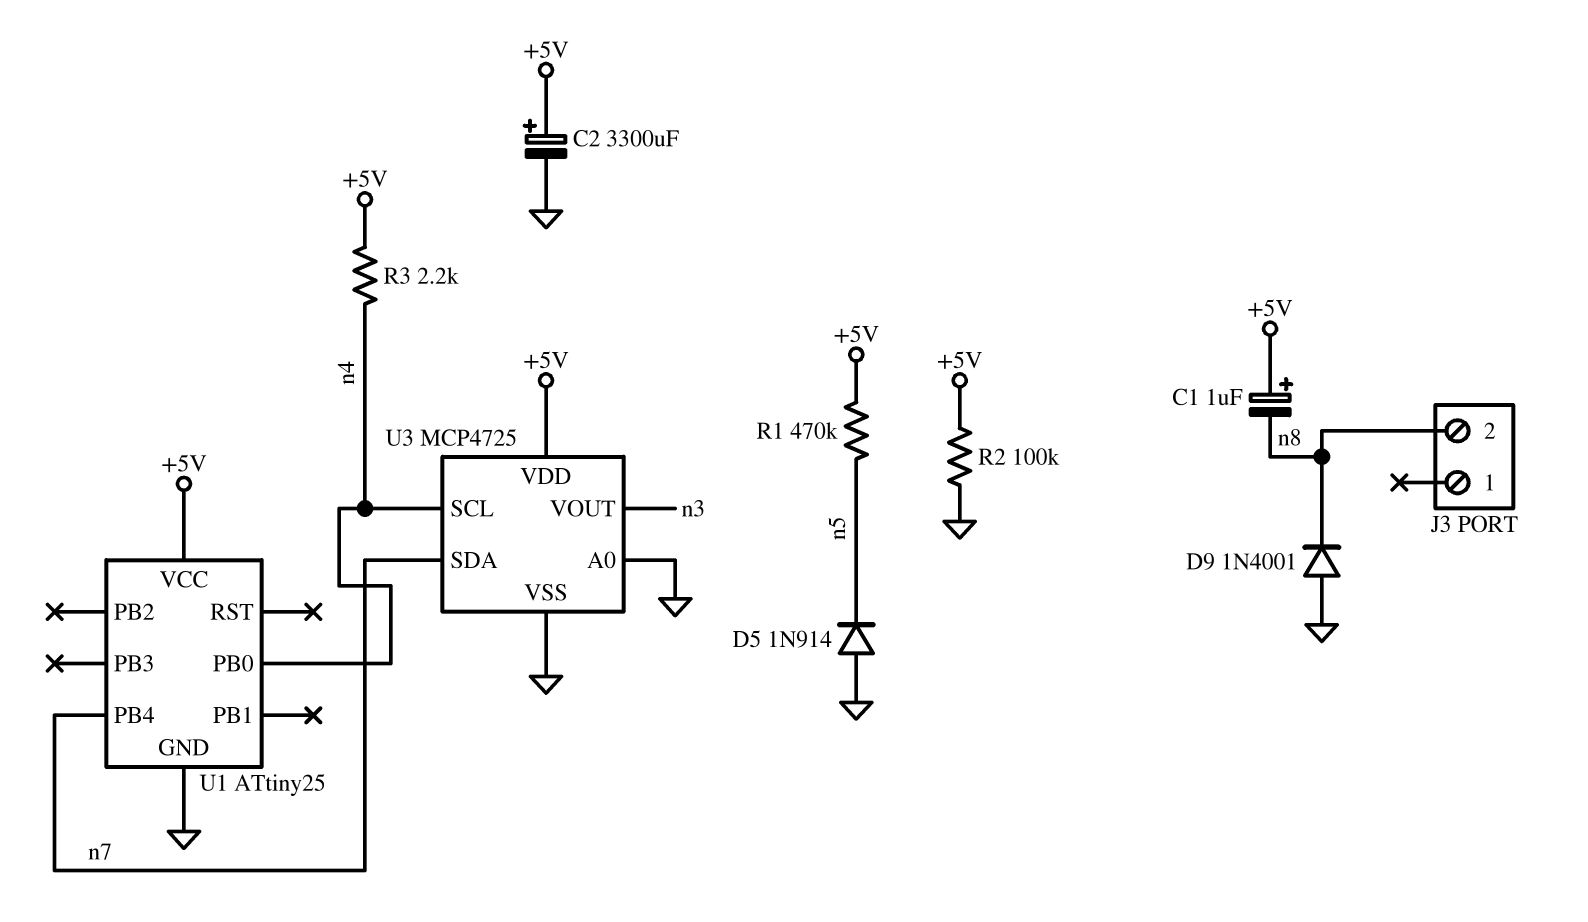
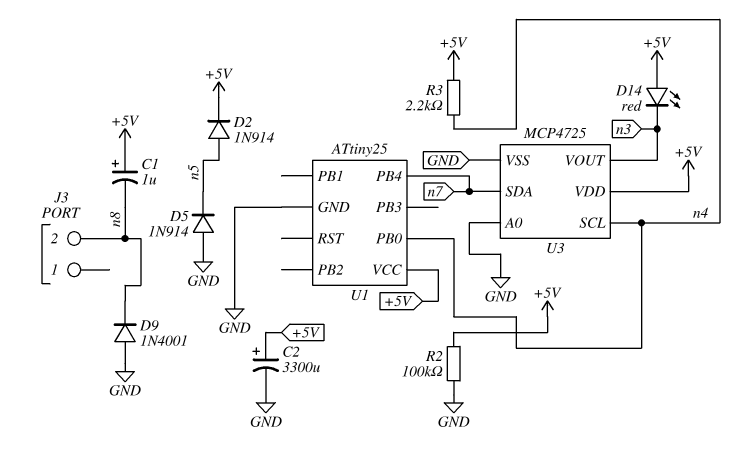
D2: none -> diode 1N914 (A n5, K +5V)
D14: none -> LED red (A +5V, K n3)
R1: 470k (+5V, n5) -> none

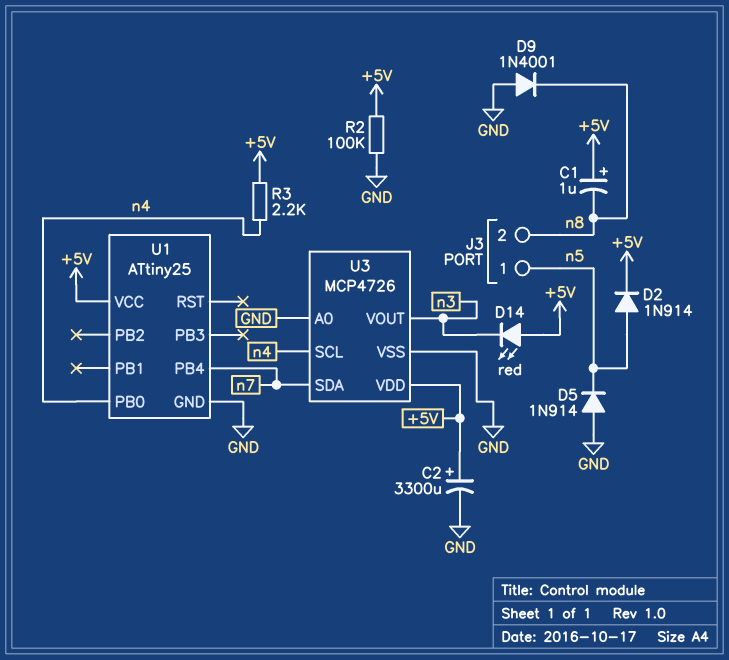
J3 pin 1: none -> n5
U3: MCP4725 -> MCP4726

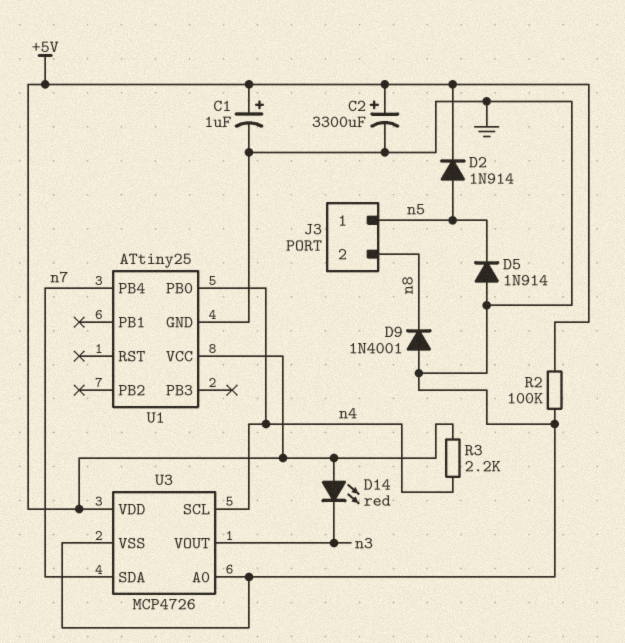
C1: 1uF (plus +5V, minus n8) -> 1uF (plus +5V, minus GND)

